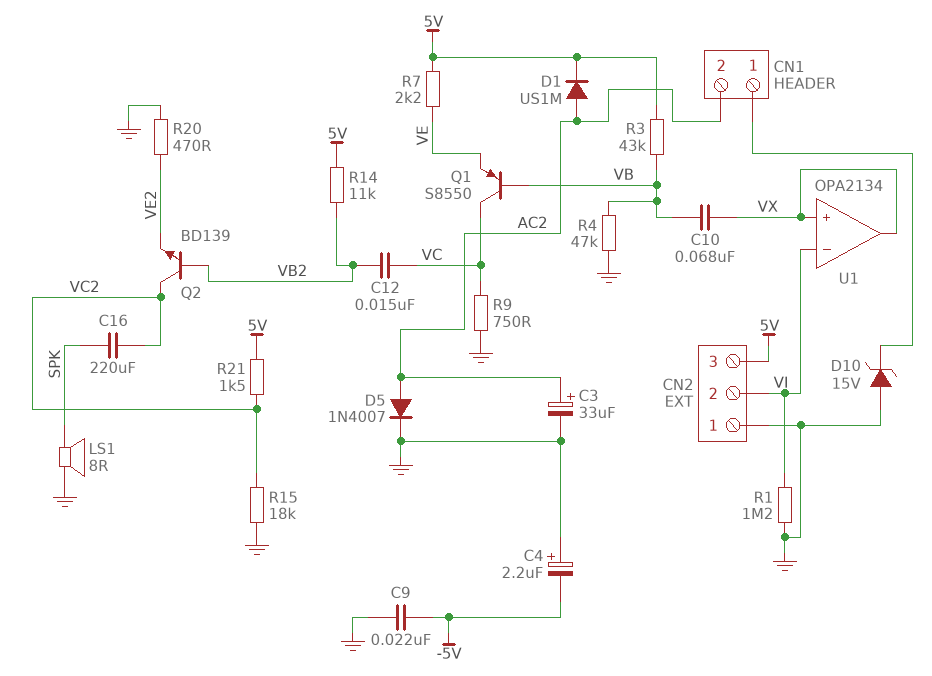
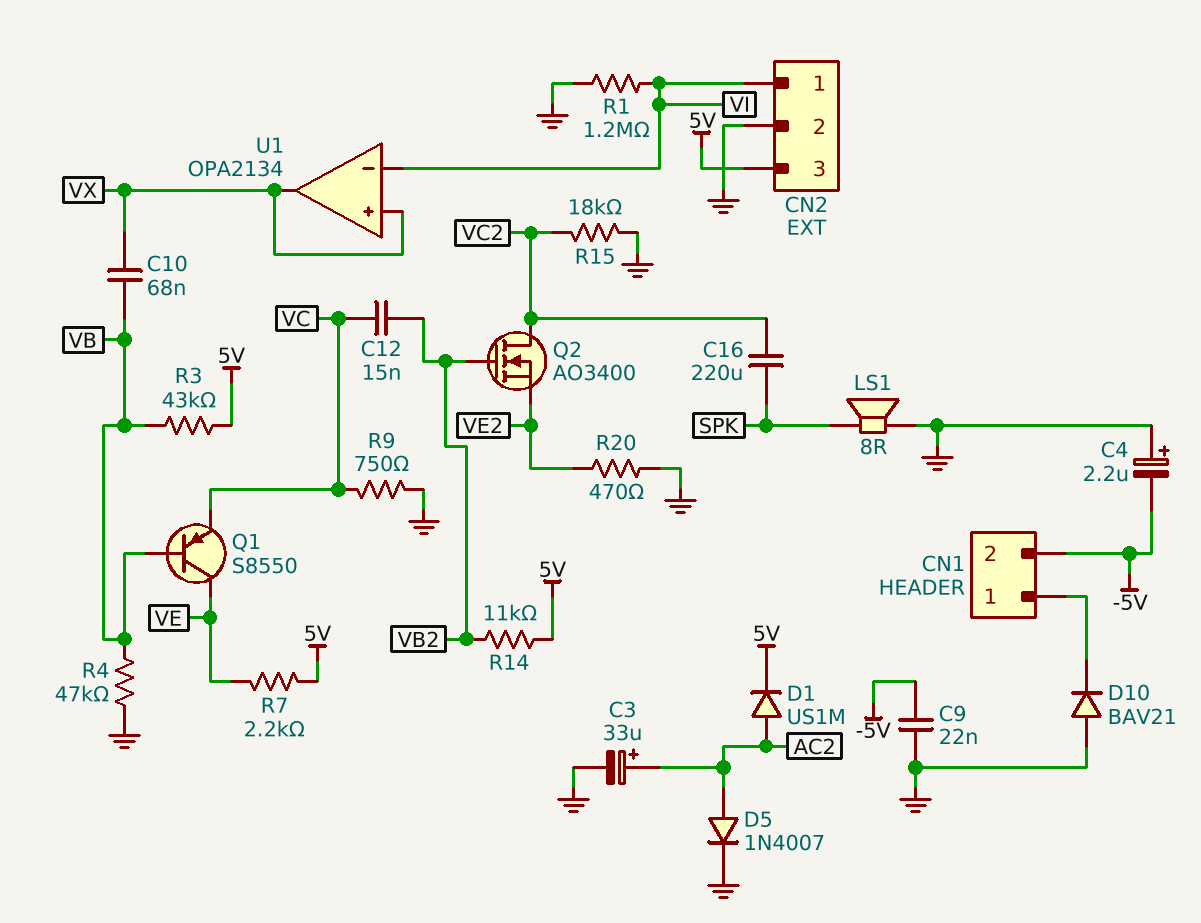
CN1 pin 2: AC2 -> -5V
CN2 pin 1: GND -> VI
CN2 pin 2: VI -> GND
D10: zener 15V (A GND, K CN1/1) -> diode BAV21 (A GND, K CN1/1)
Q1: PNP S8550 (B VB, C VC, E VE) -> PNP S8550 (B VB, C VE, E VC)
Q2: NPN BD139 (B VB2, C VC2, E VE2) -> NMOS AO3400 (G VB2, D VC2, S VE2)
R21: 1.5k (5V, VC2) -> none

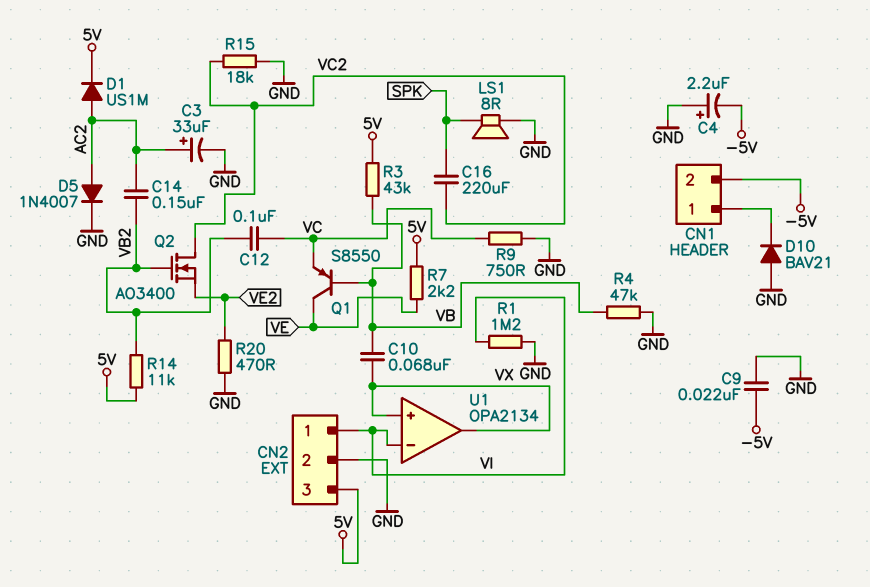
C12: 15nF (VB2, VC) -> 100nF (VB2, VC)
C14: none -> 150nF (AC2, VB2)

